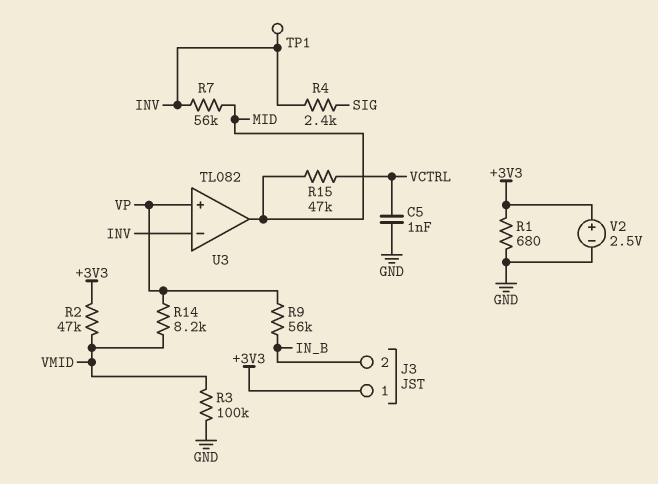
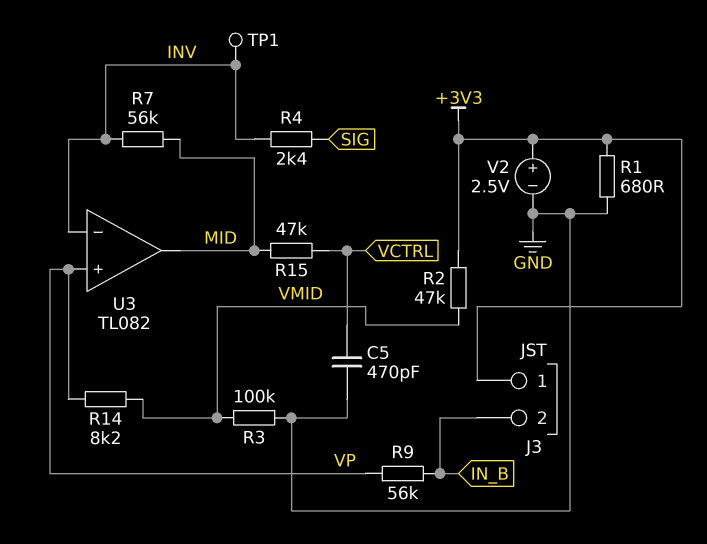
C5: 1nF (GND, VCTRL) -> 470pF (GND, VCTRL)

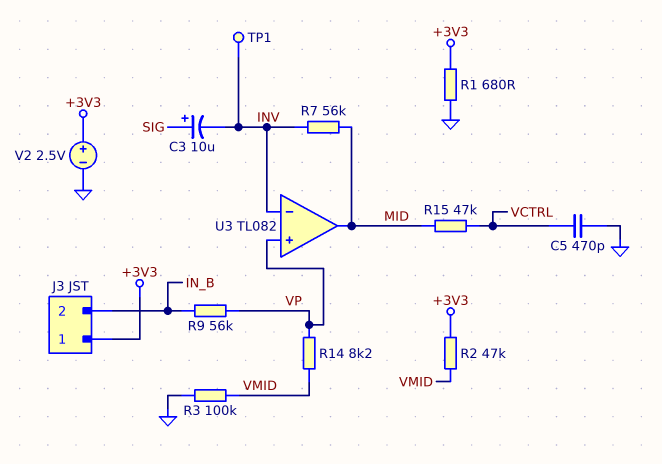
C3: none -> 10uF (plus SIG, minus INV)
R4: 2.4k (INV, SIG) -> none

